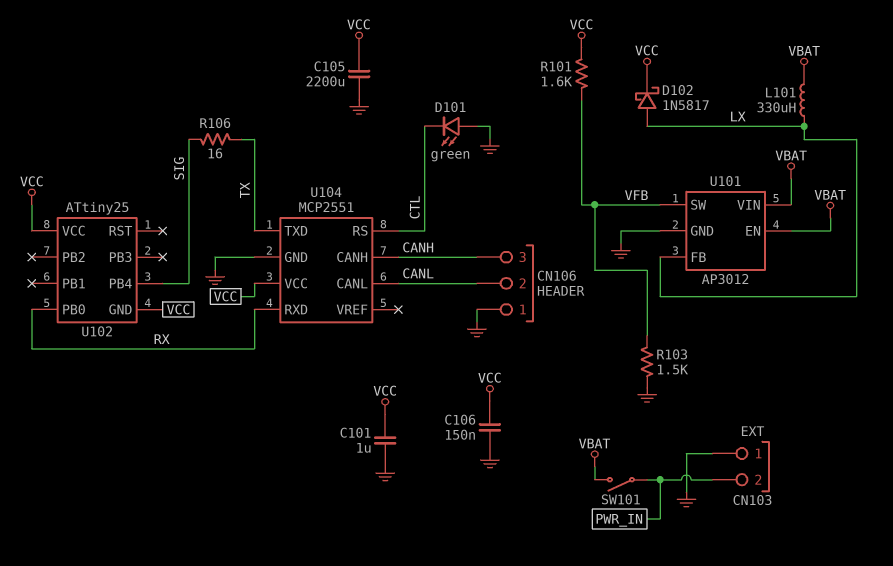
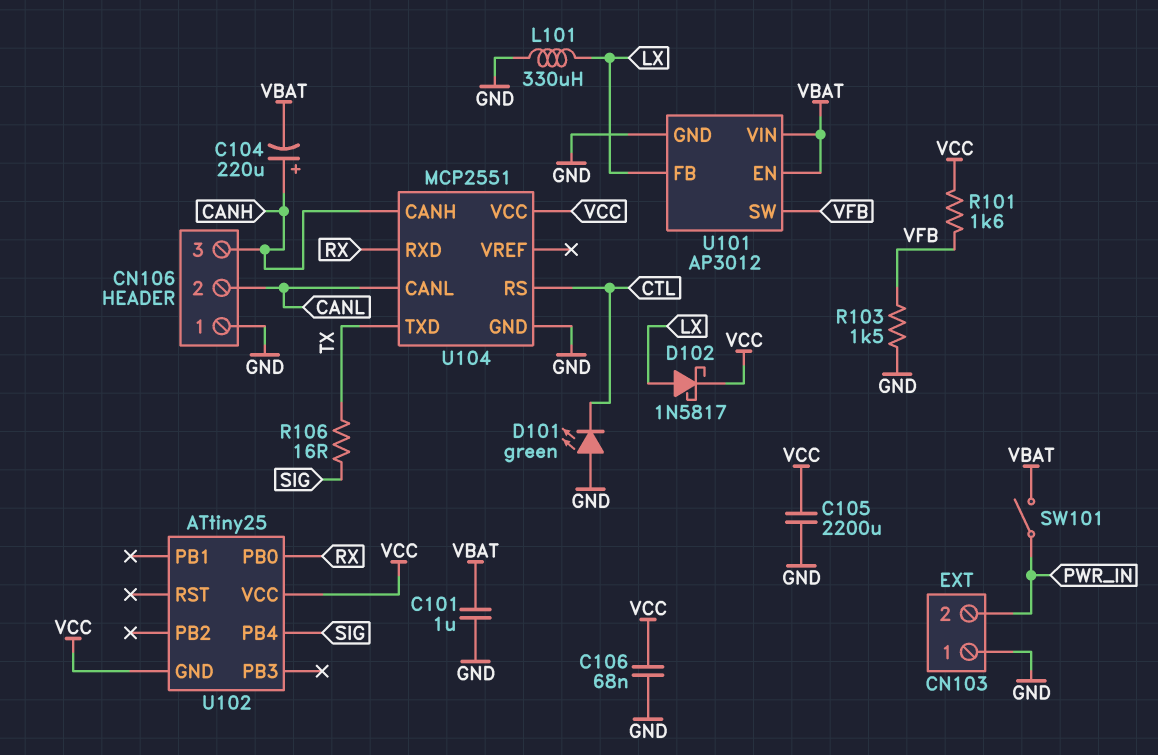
C101: 1uF (GND, VCC) -> 1uF (GND, VBAT)
C104: none -> 220uF (plus CANH, minus VBAT)
C106: 150nF (GND, VCC) -> 68nF (GND, VCC)
L101: 330uH (LX, VBAT) -> 330uH (GND, LX)

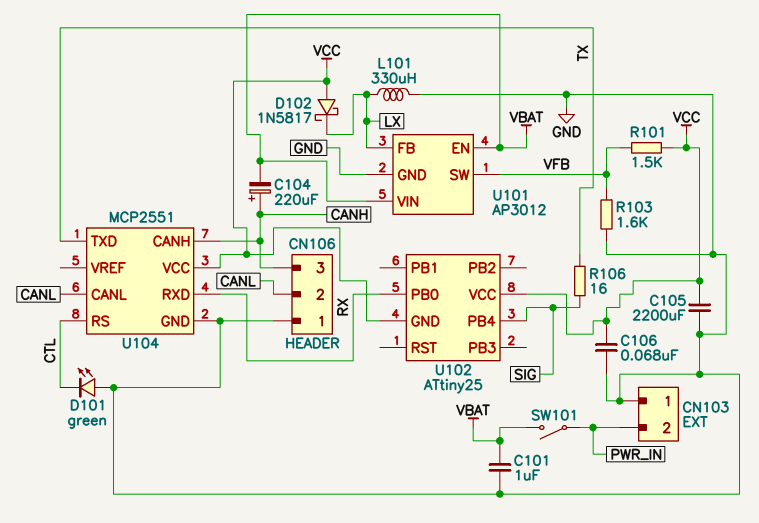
D102: schottky 1N5817 (A LX, K VCC) -> schottky 1N5817 (A VCC, K LX)
R101: 1.6k (VCC, VFB) -> 1.5k (VCC, VFB)
R103: 1.5k (GND, VFB) -> 1.6k (GND, VFB)

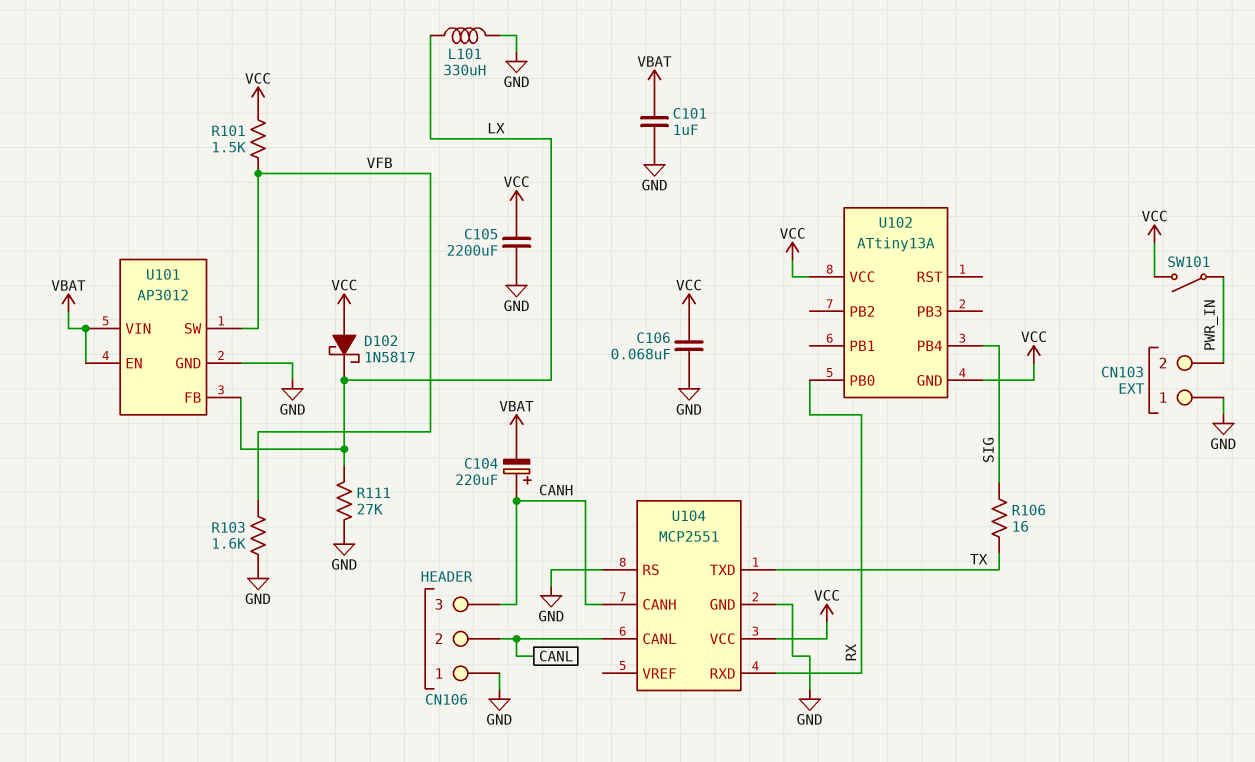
D101: LED green (A GND, K CTL) -> none
R111: none -> 27k (GND, LX)
SW101: switch (PWR_IN, VBAT) -> switch (PWR_IN, VCC)
U102: ATtiny25 -> ATtiny13A
U104 pin RS: CTL -> GND

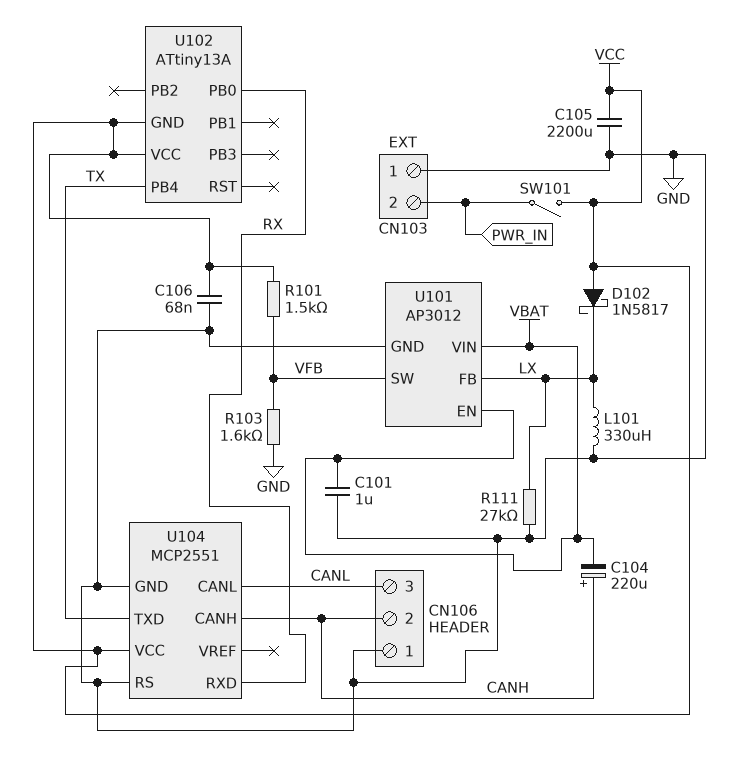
CN106 pin 2: CANL -> CANH
CN106 pin 3: CANH -> CANL
R106: 16 (SIG, TX) -> none
U102 pin PB4: SIG -> TX

